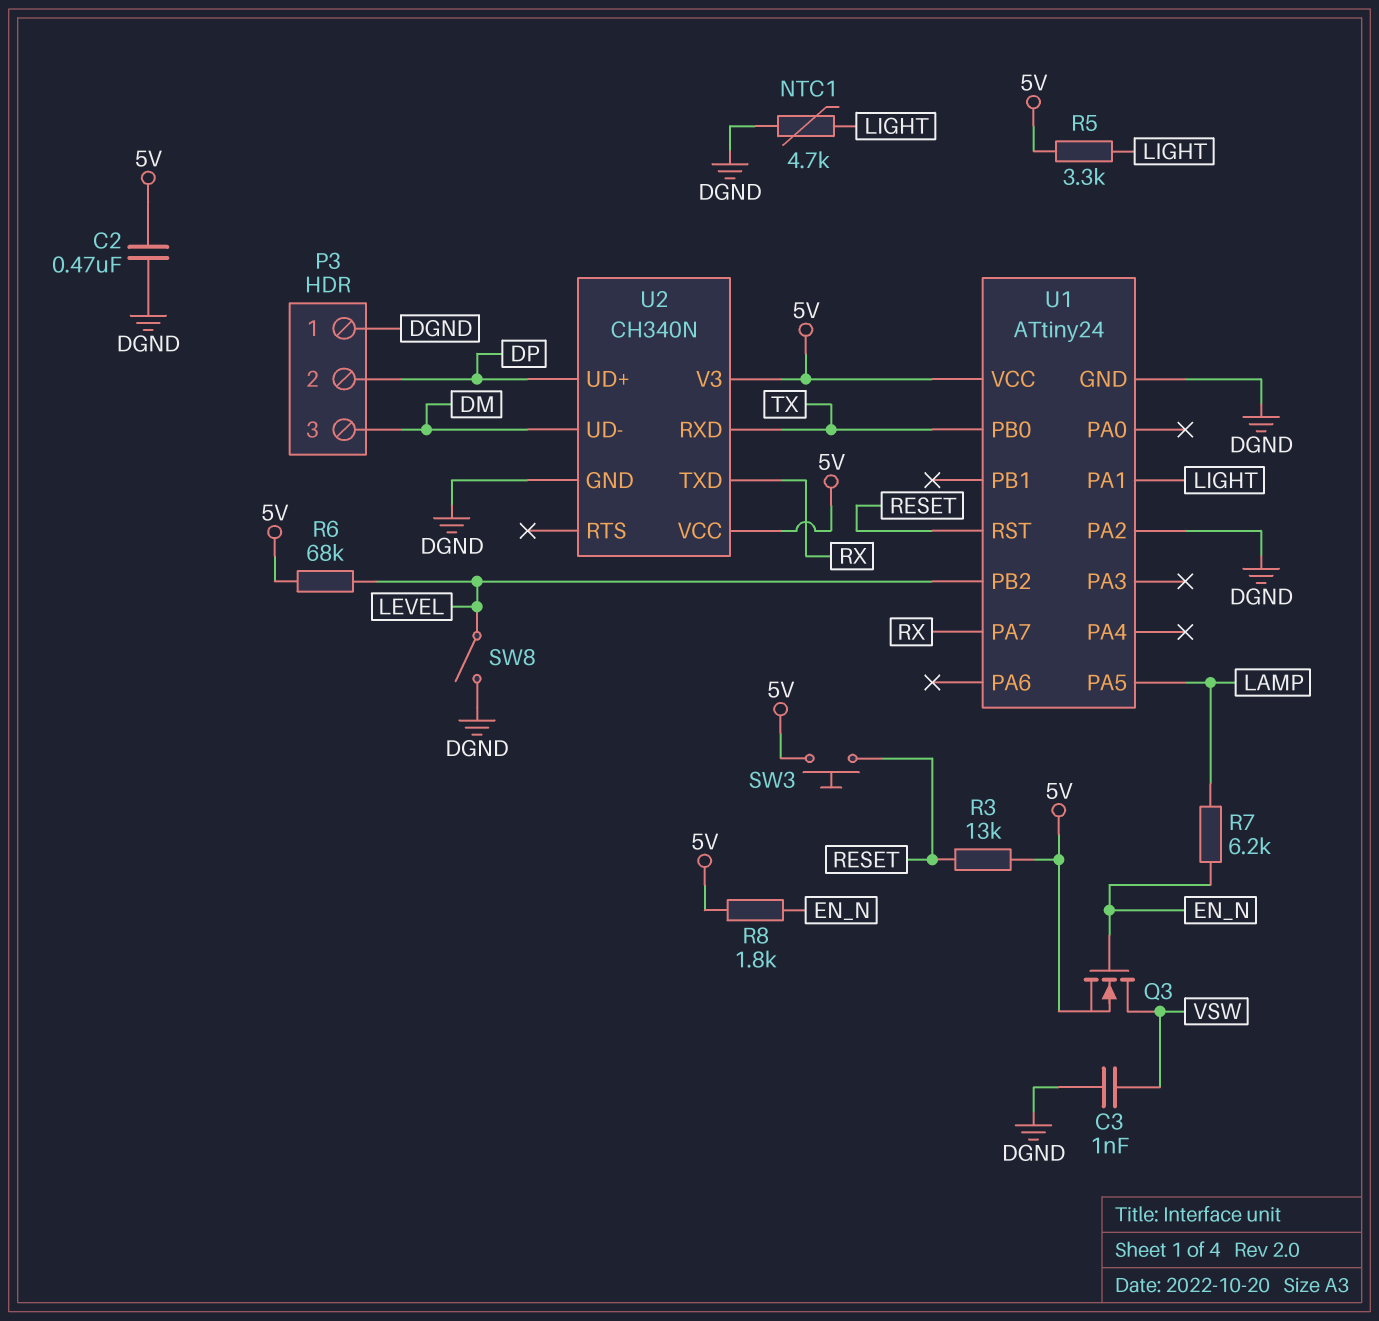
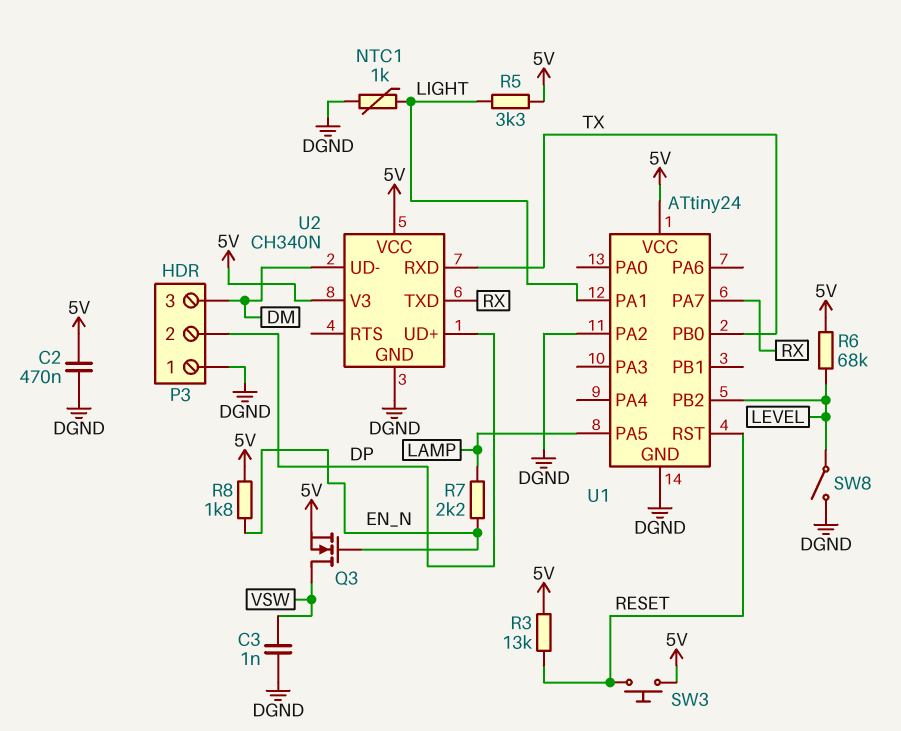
NTC1: 4.7k (DGND, LIGHT) -> 1k (DGND, LIGHT)
R7: 6.2k (EN_N, LAMP) -> 2.2k (EN_N, LAMP)

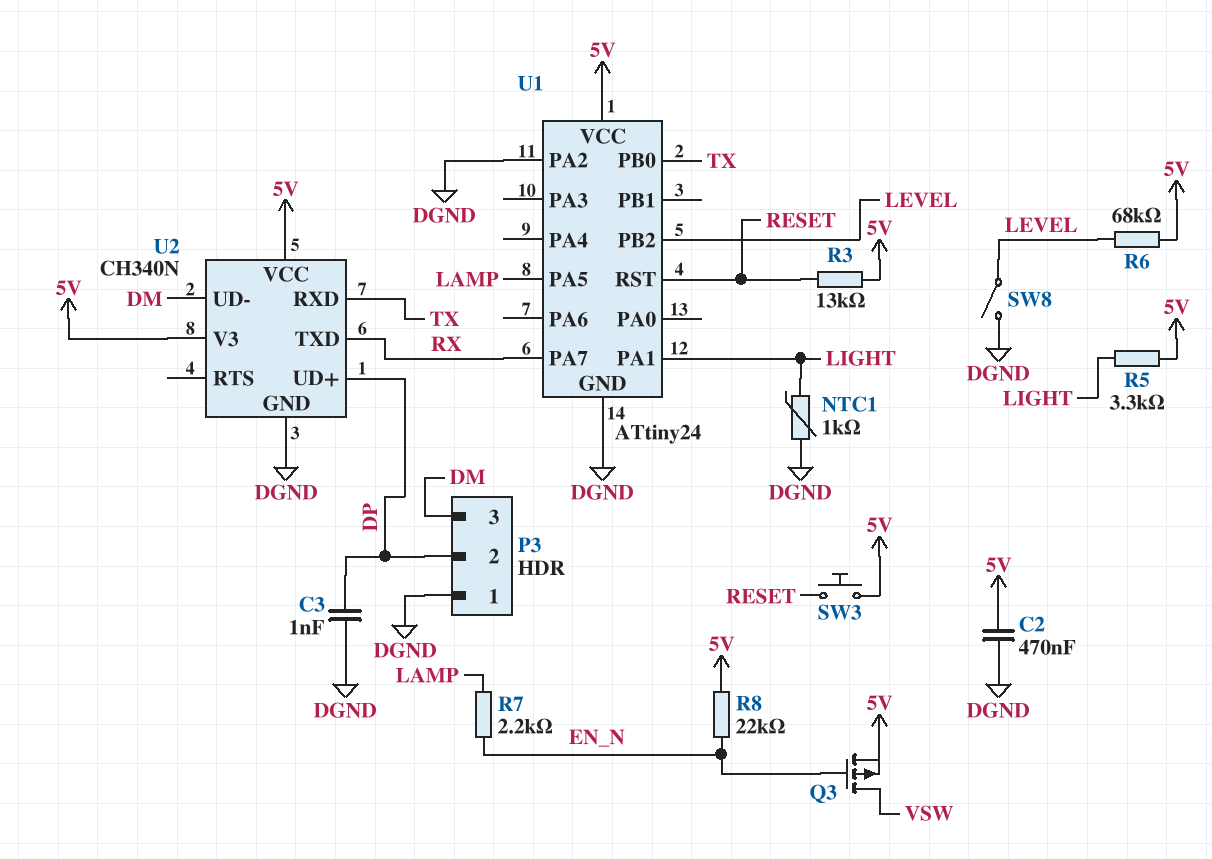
C3: 1nF (DGND, VSW) -> 1nF (DGND, DP)
Q3: NMOS (G EN_N, D VSW, S 5V) -> PMOS (G EN_N, D VSW, S 5V)
R8: 1.8k (5V, EN_N) -> 22k (5V, EN_N)

